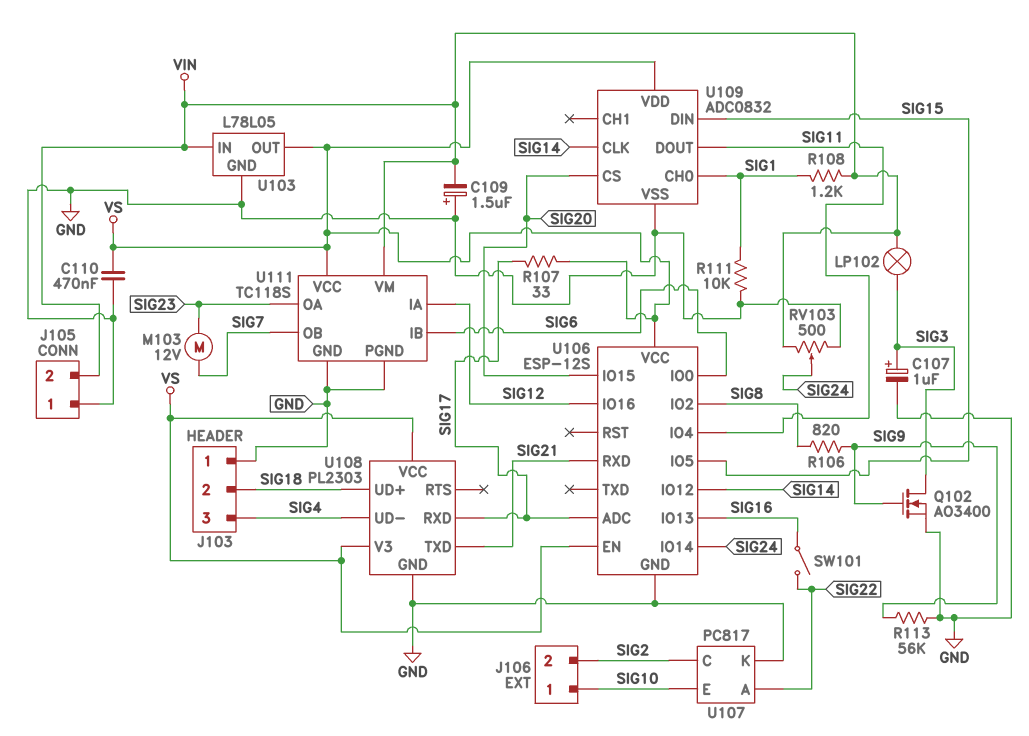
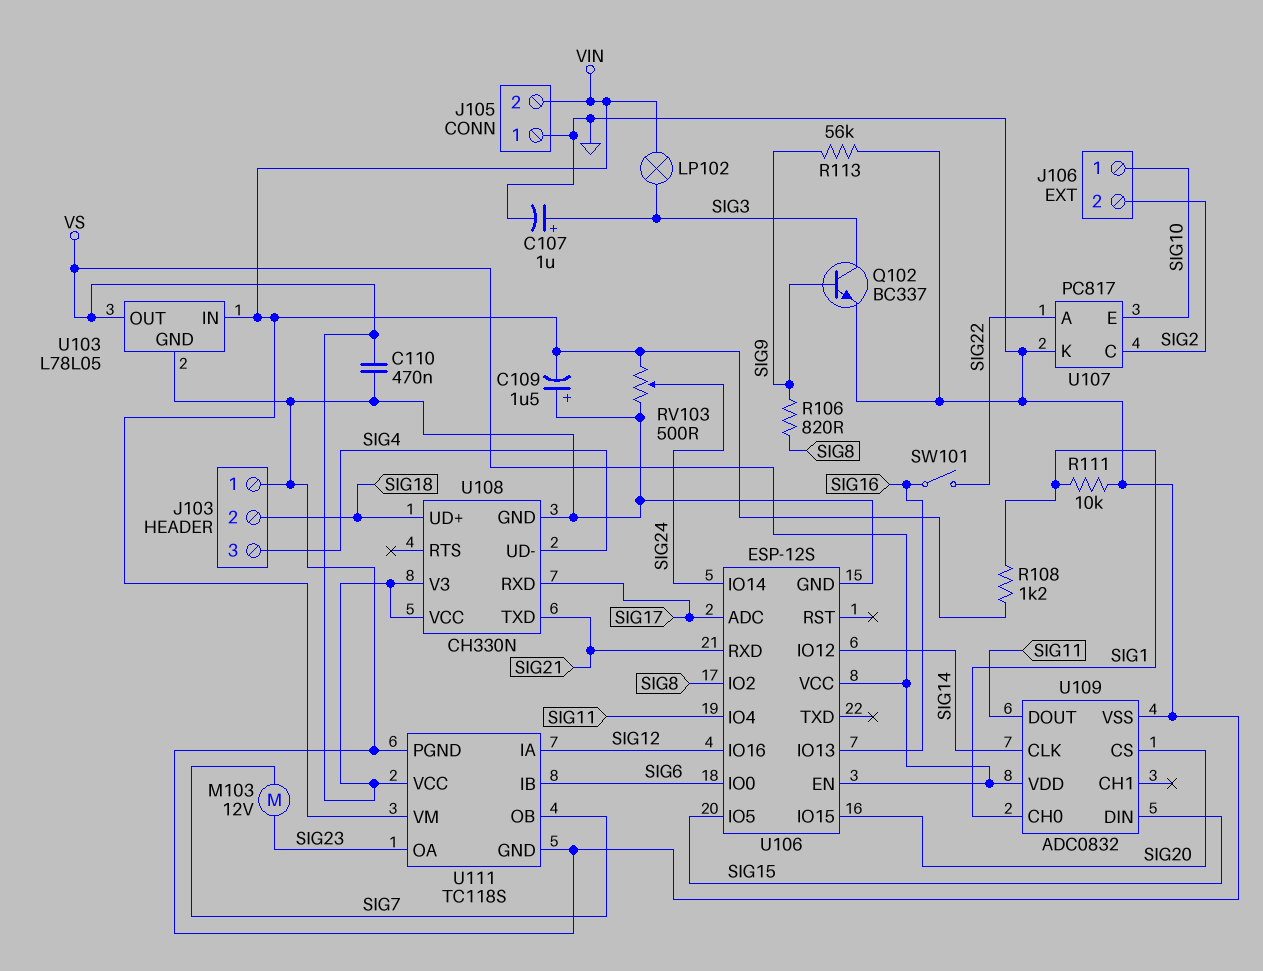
Q102: NMOS AO3400 (G SIG9, D SIG3, S GND) -> NPN BC337 (B SIG9, C SIG3, E GND)
R107: 33 (SIG17, VS) -> none
U108: PL2303 -> CH330N

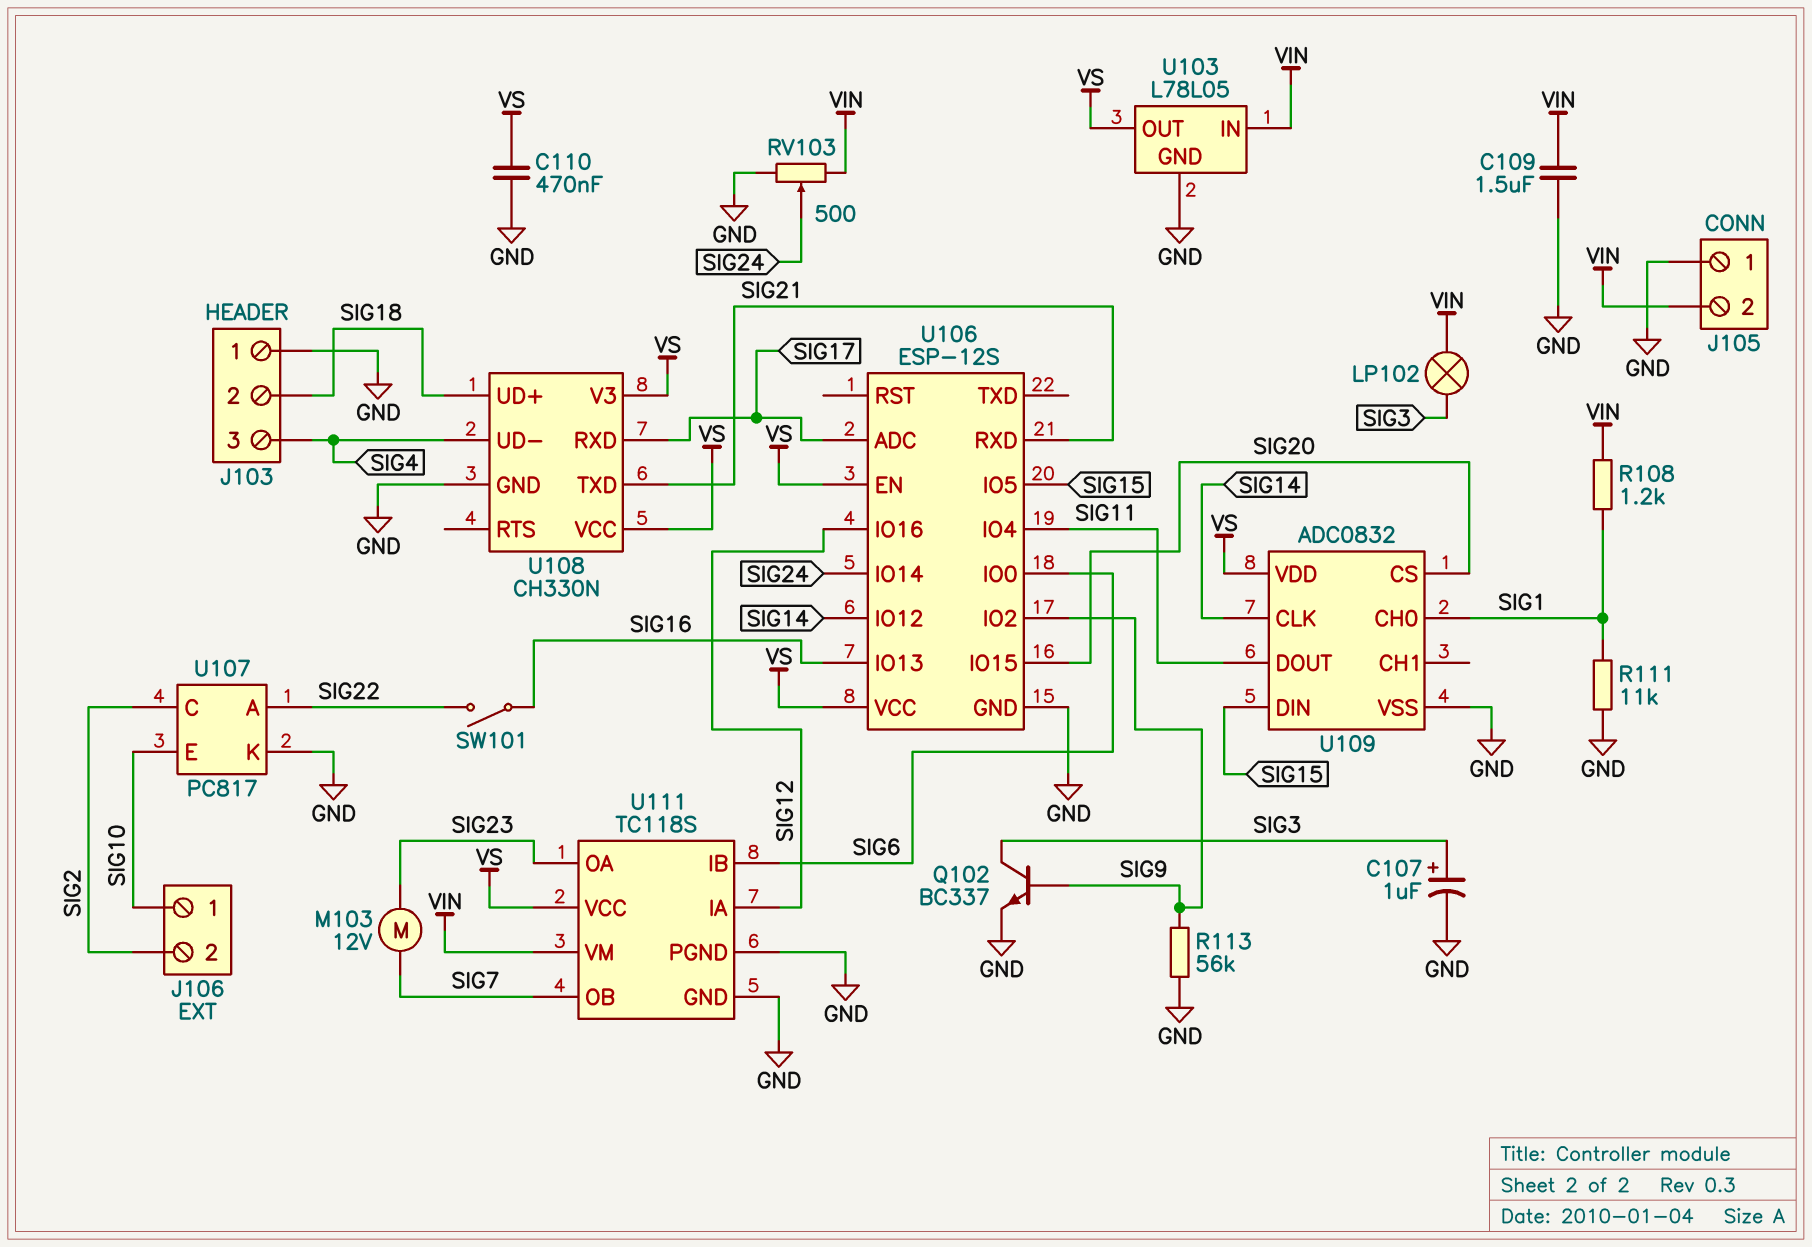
C109: 1.5uF (plus GND, minus VIN) -> 1.5uF (GND, VIN)
R106: 820 (SIG8, SIG9) -> none
R111: 10k (GND, SIG1) -> 11k (GND, SIG1)
U106 pin IO2: SIG8 -> SIG9

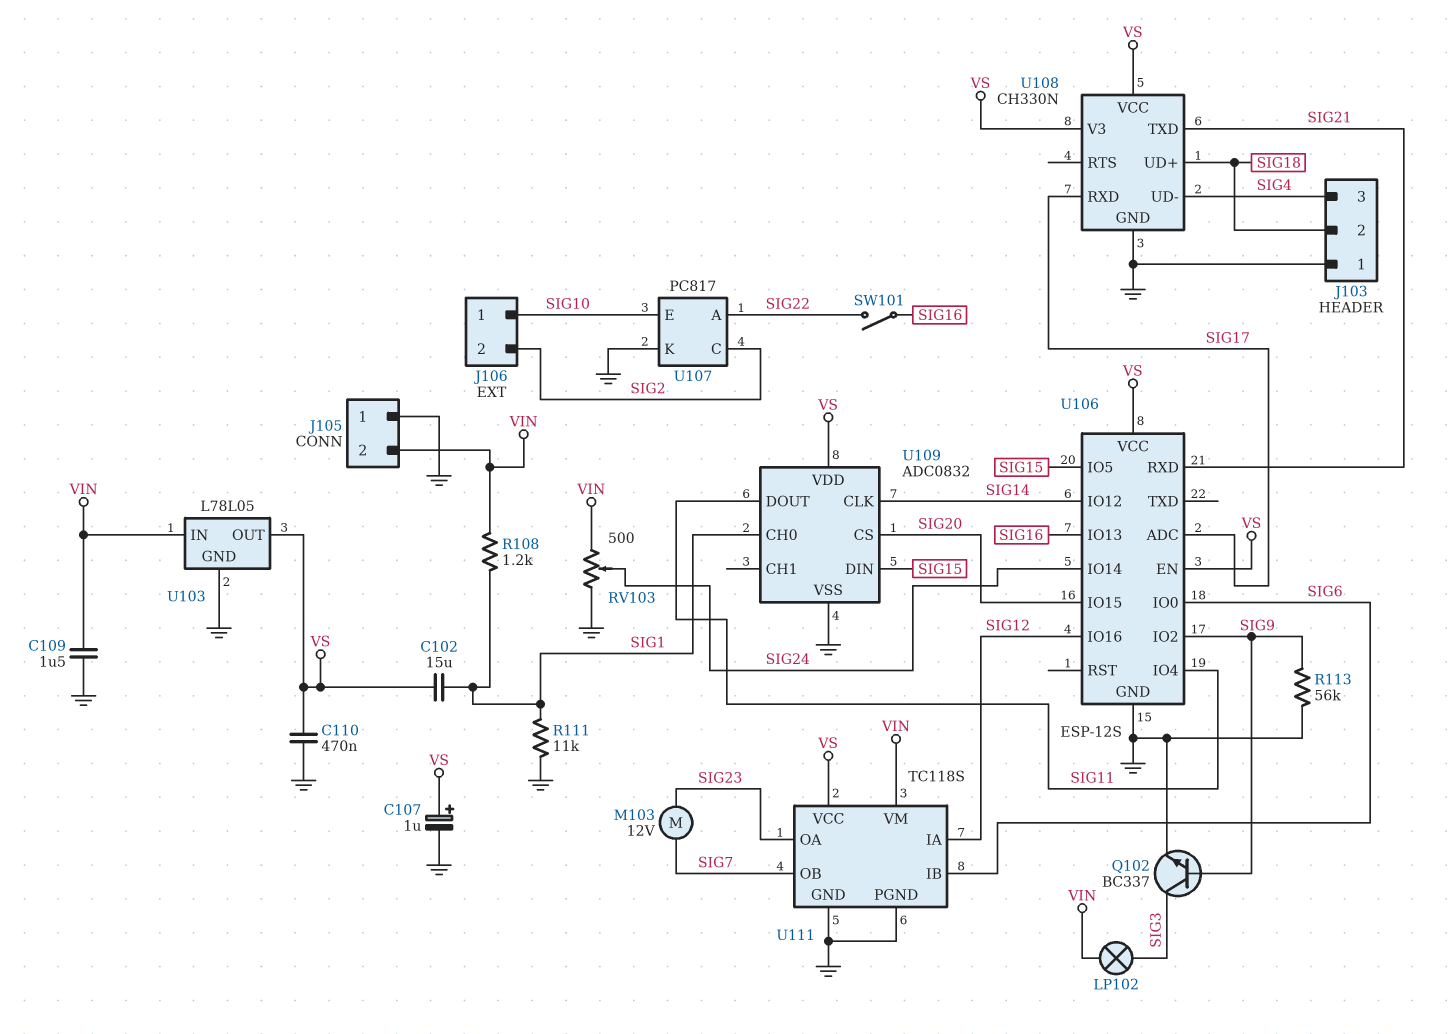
C102: none -> 15uF (SIG1, VS)
C107: 1uF (plus SIG3, minus GND) -> 1uF (plus VS, minus GND)

